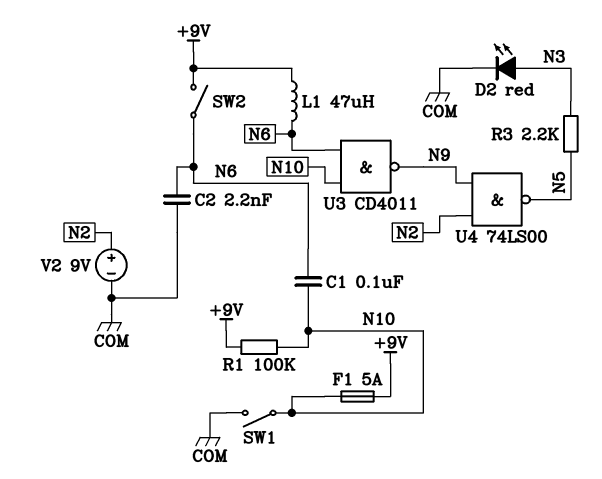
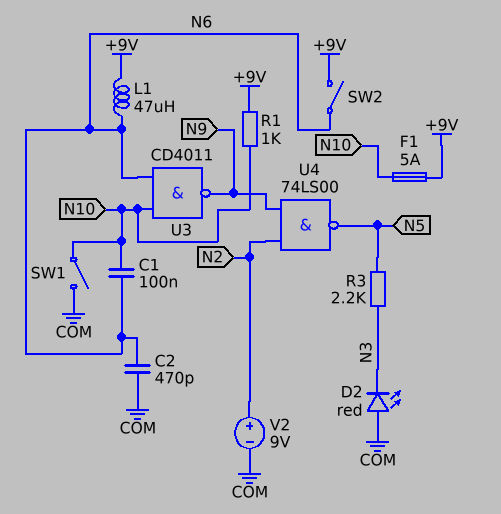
C2: 2.2nF (COM, N6) -> 470pF (COM, N6)
D2: LED red (A N3, K COM) -> LED red (A COM, K N3)
R1: 100k (+9V, N10) -> 1k (+9V, N10)

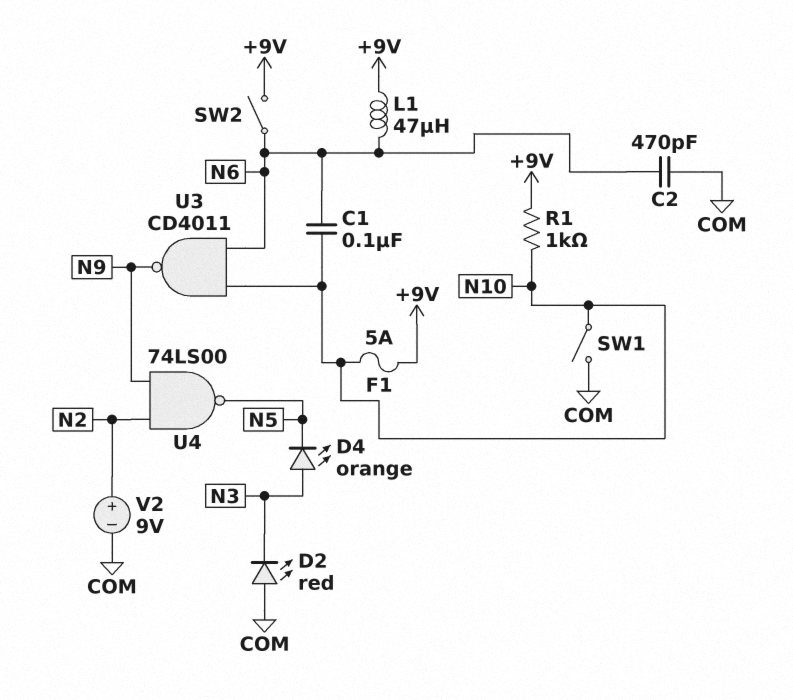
D4: none -> LED orange (A N3, K N5)
R3: 2.2k (N3, N5) -> none

